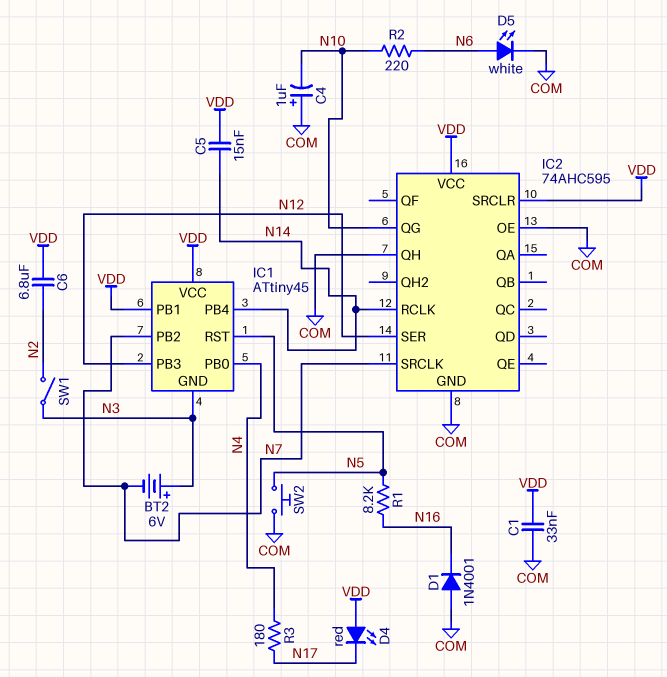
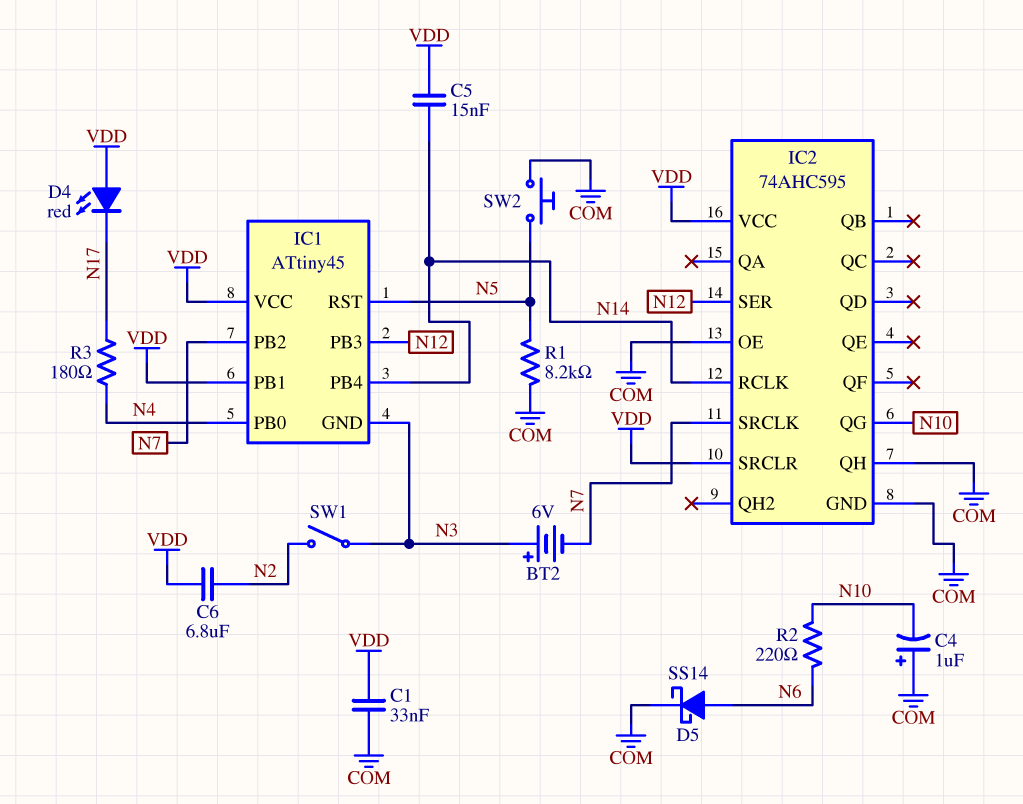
D1: diode 1N4001 (A COM, K N16) -> none
D5: LED white (A N6, K COM) -> schottky SS14 (A N6, K COM)
R1: 8.2k (N5, N16) -> 8.2k (COM, N5)

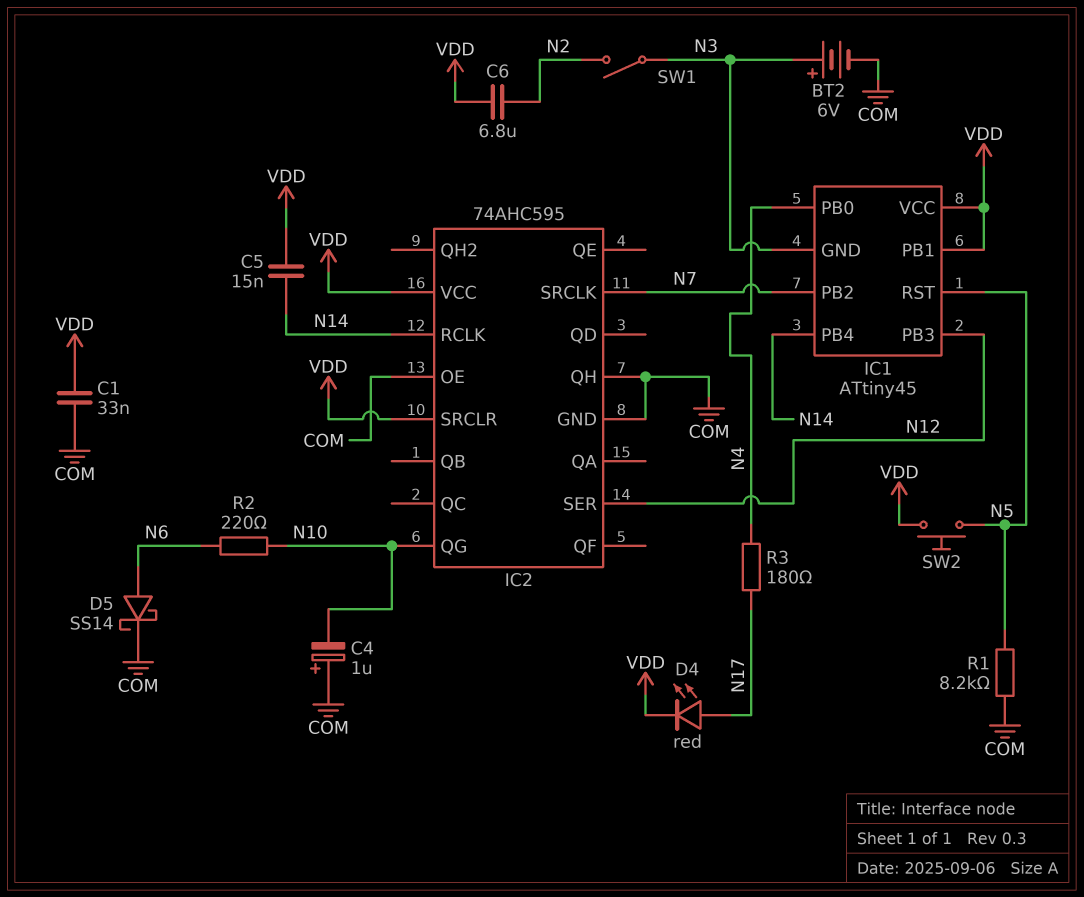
BT2: 6V (plus N3, minus N7) -> 6V (plus N3, minus COM)
D4: LED red (A VDD, K N17) -> LED red (A N17, K VDD)
SW2: button (COM, N5) -> button (N5, VDD)

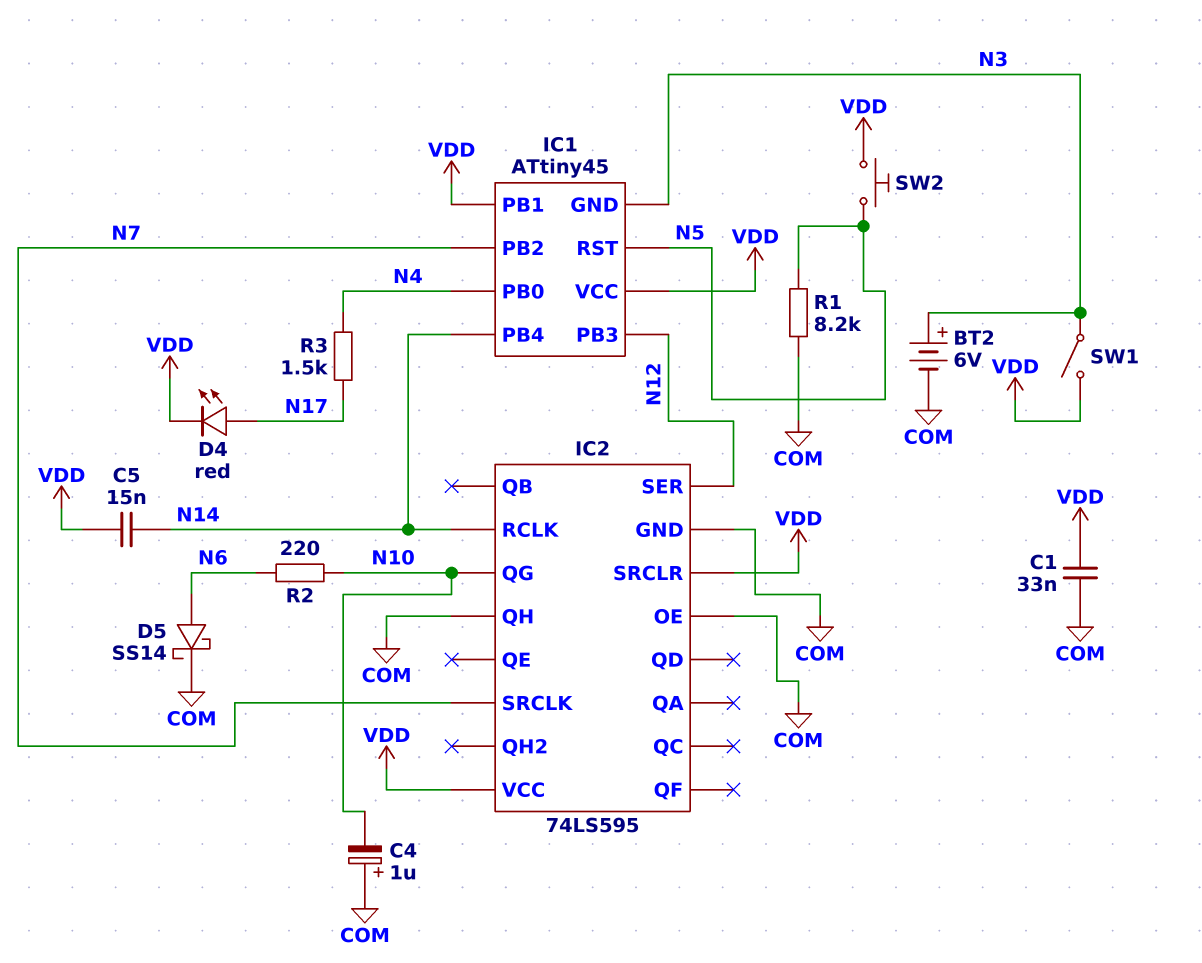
C6: 6.8uF (N2, VDD) -> none
IC2: 74AHC595 -> 74LS595
R3: 180 (N4, N17) -> 1.5k (N4, N17)
SW1: switch (N2, N3) -> switch (N3, VDD)

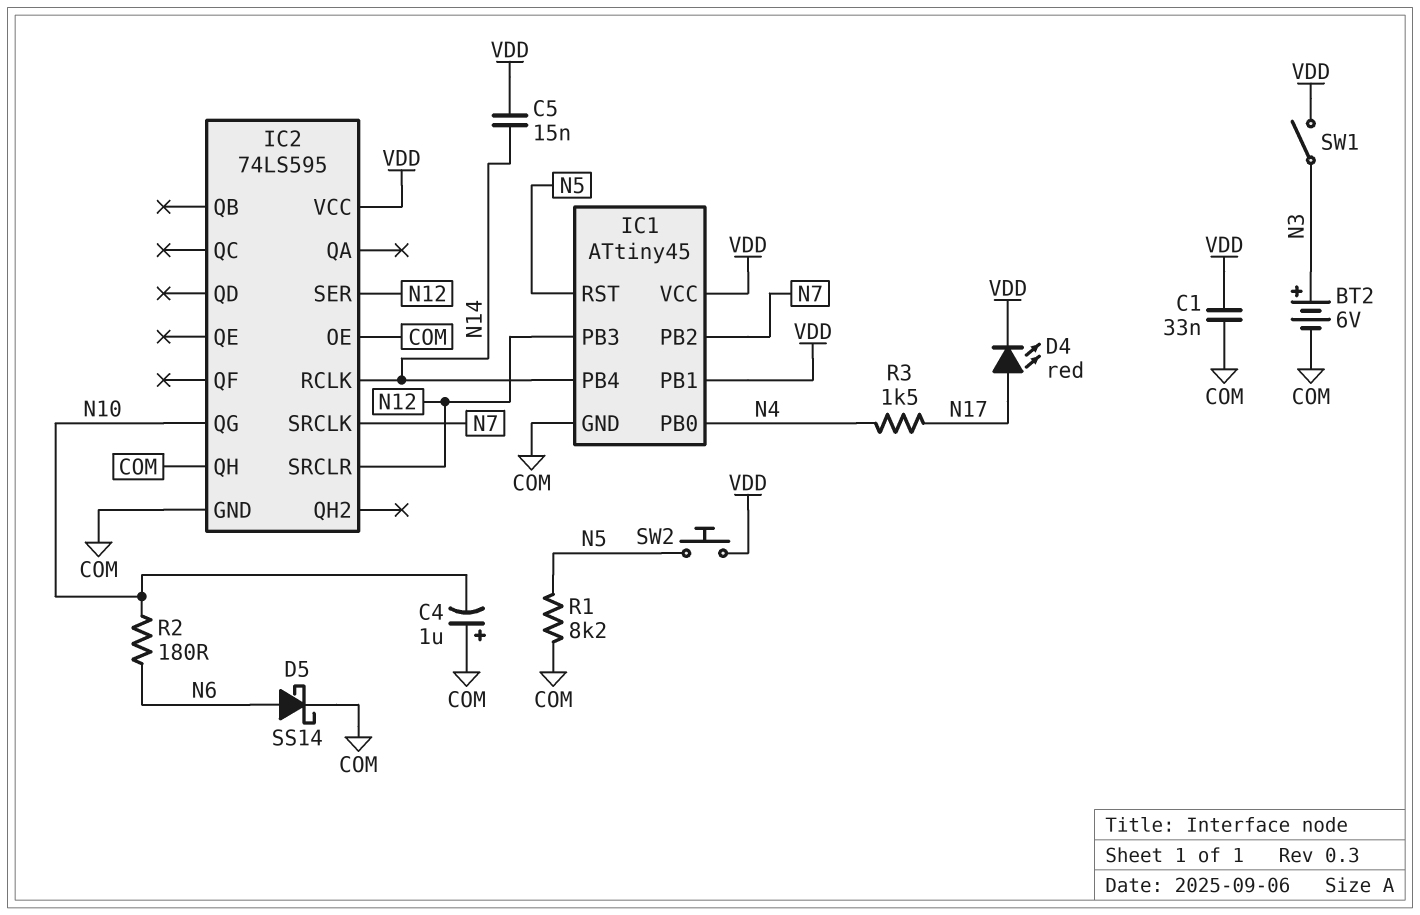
IC1 pin GND: N3 -> COM
IC2 pin SRCLR: VDD -> N12
R2: 220 (N6, N10) -> 180 (N6, N10)

